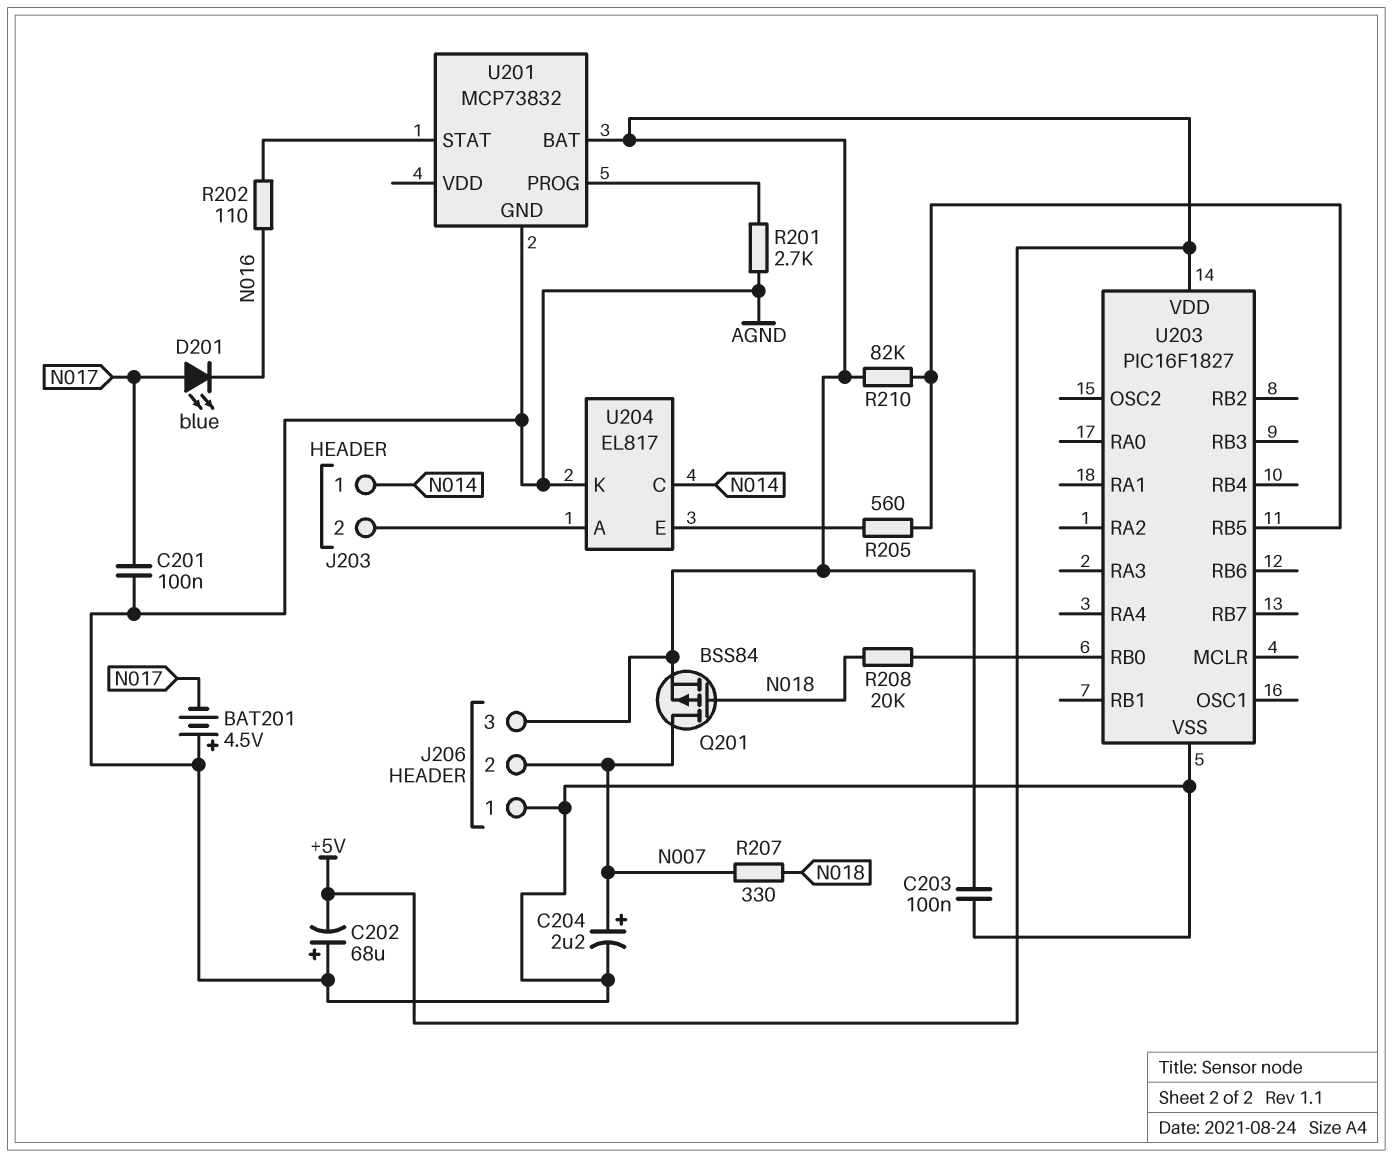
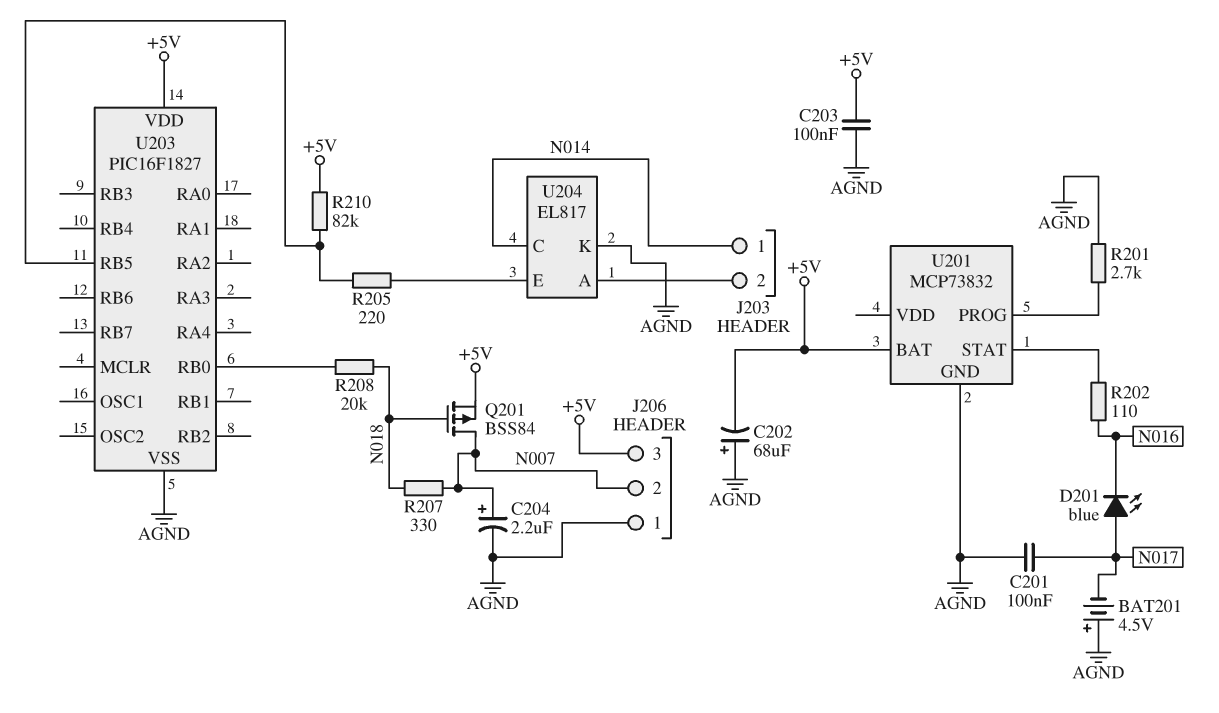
R205: 560 (U203/RB5, U204/E) -> 220 (U203/RB5, U204/E)

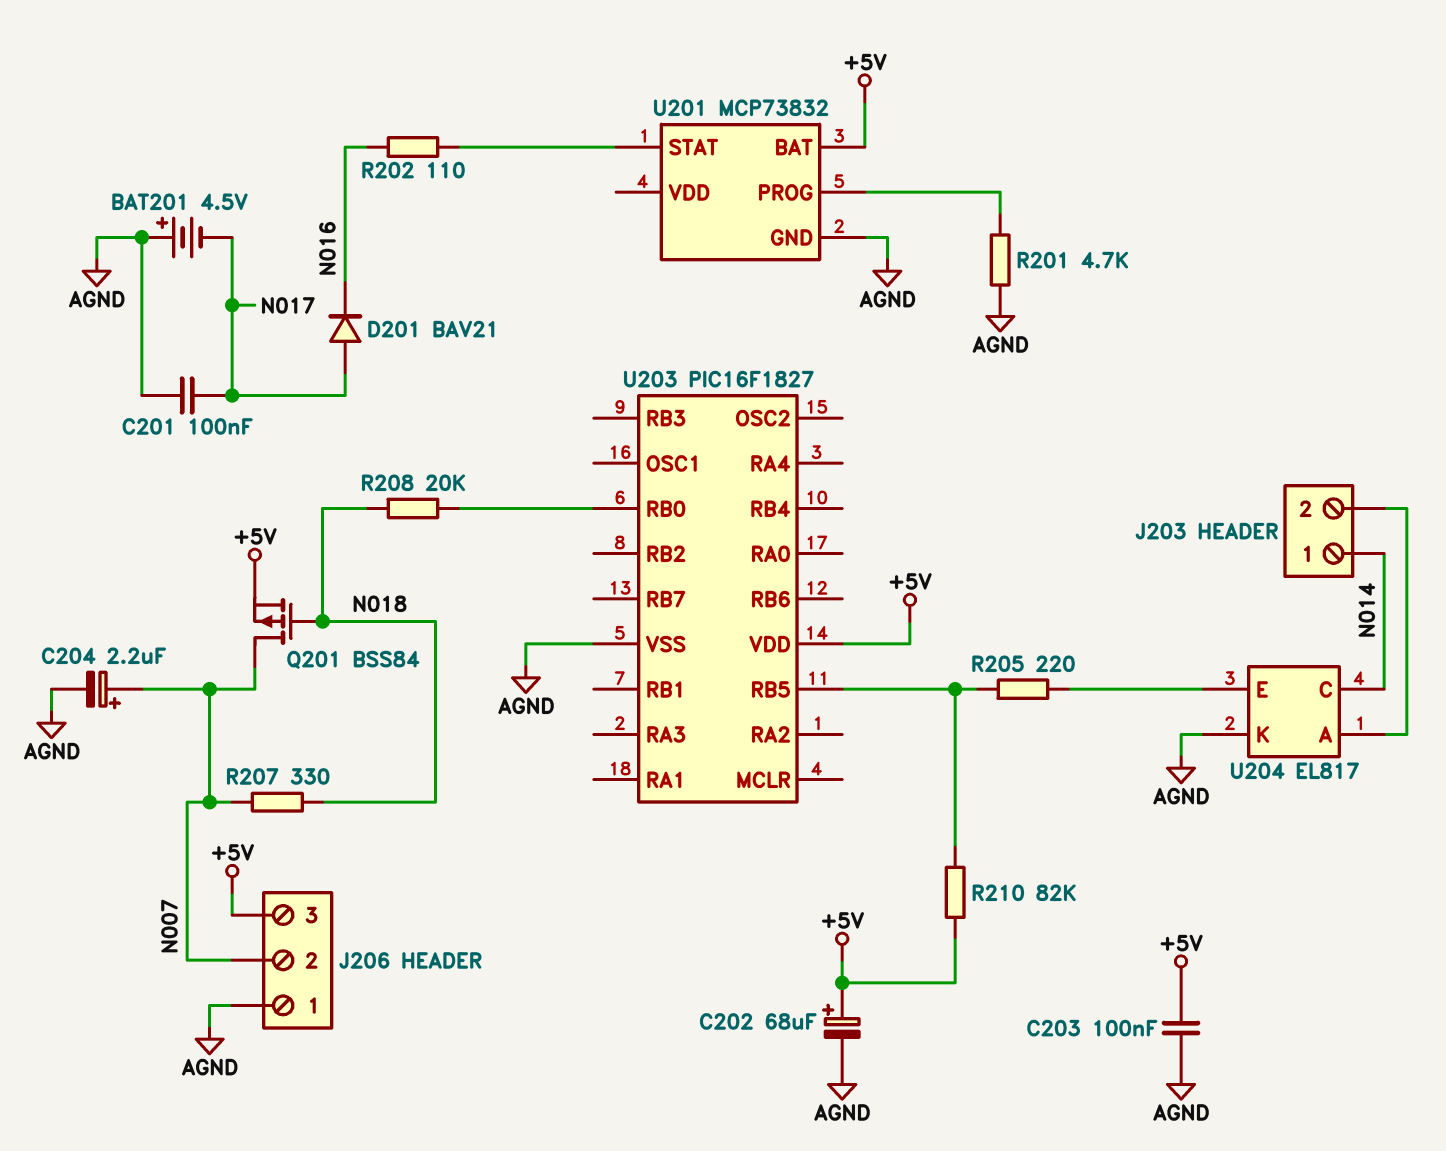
C202: 68uF (plus AGND, minus +5V) -> 68uF (plus +5V, minus AGND)
D201: LED blue (A N017, K N016) -> diode BAV21 (A N017, K N016)
R201: 2.7k (AGND, U201/PROG) -> 4.7k (AGND, U201/PROG)

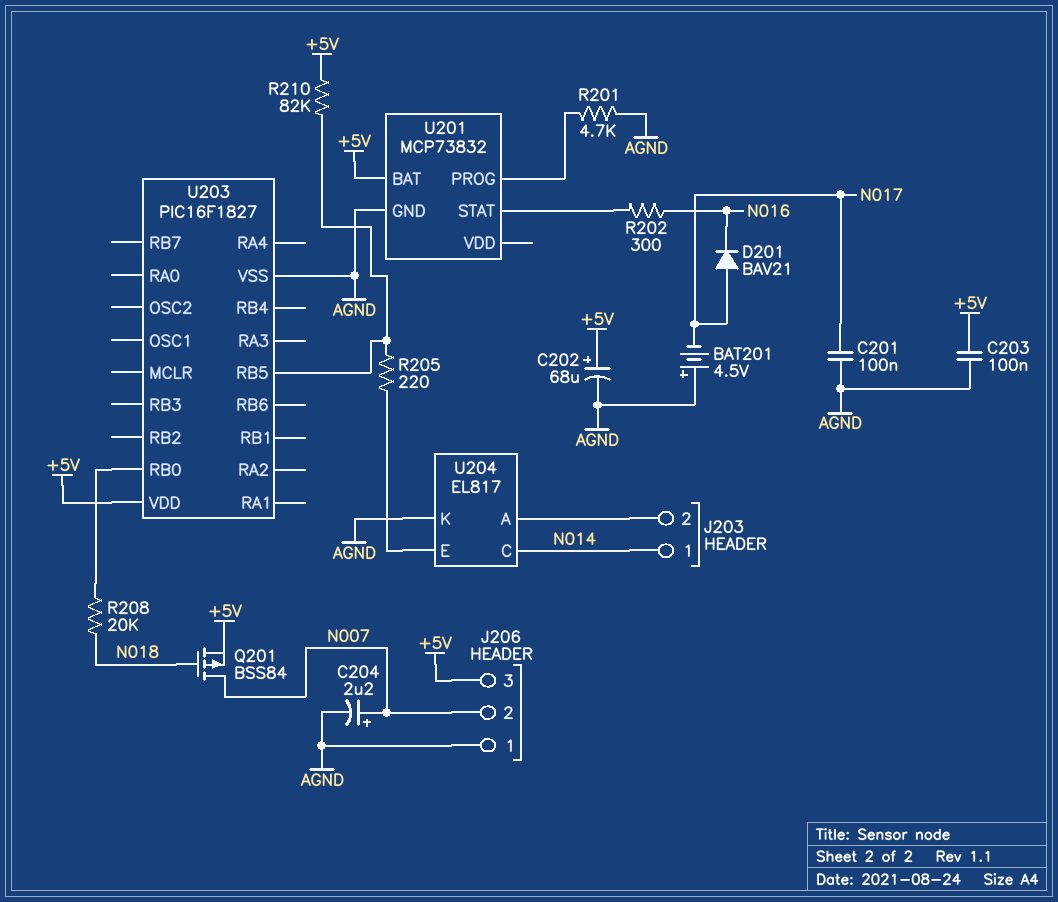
R202: 110 (N016, U201/STAT) -> 300 (N016, U201/STAT)
R207: 330 (N007, N018) -> none

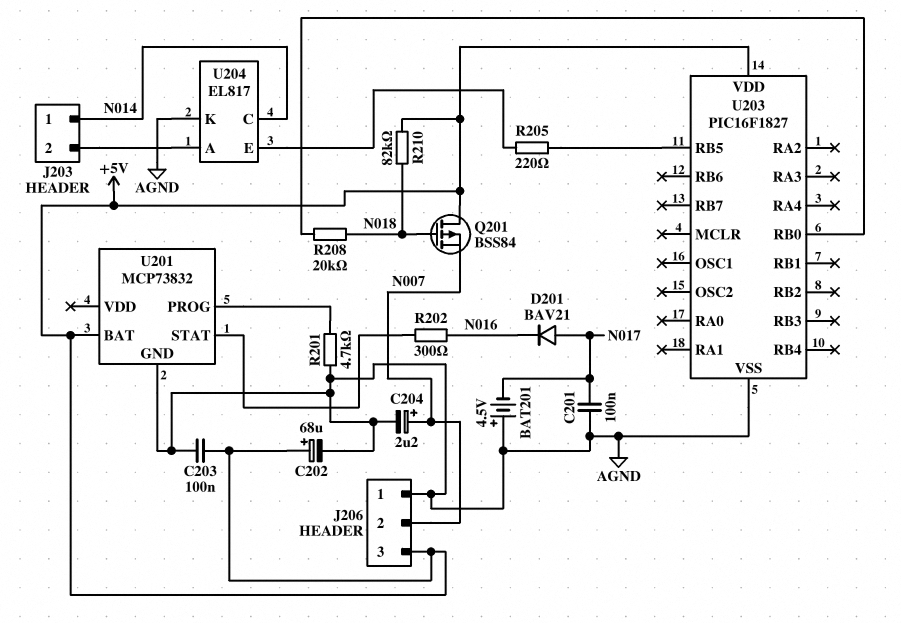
Q201: PMOS BSS84 (G N018, D N007, S +5V) -> PMOS BSS84 (G N018, D +5V, S N007)
R210: 82k (+5V, U203/RB5) -> 82k (+5V, N018)

